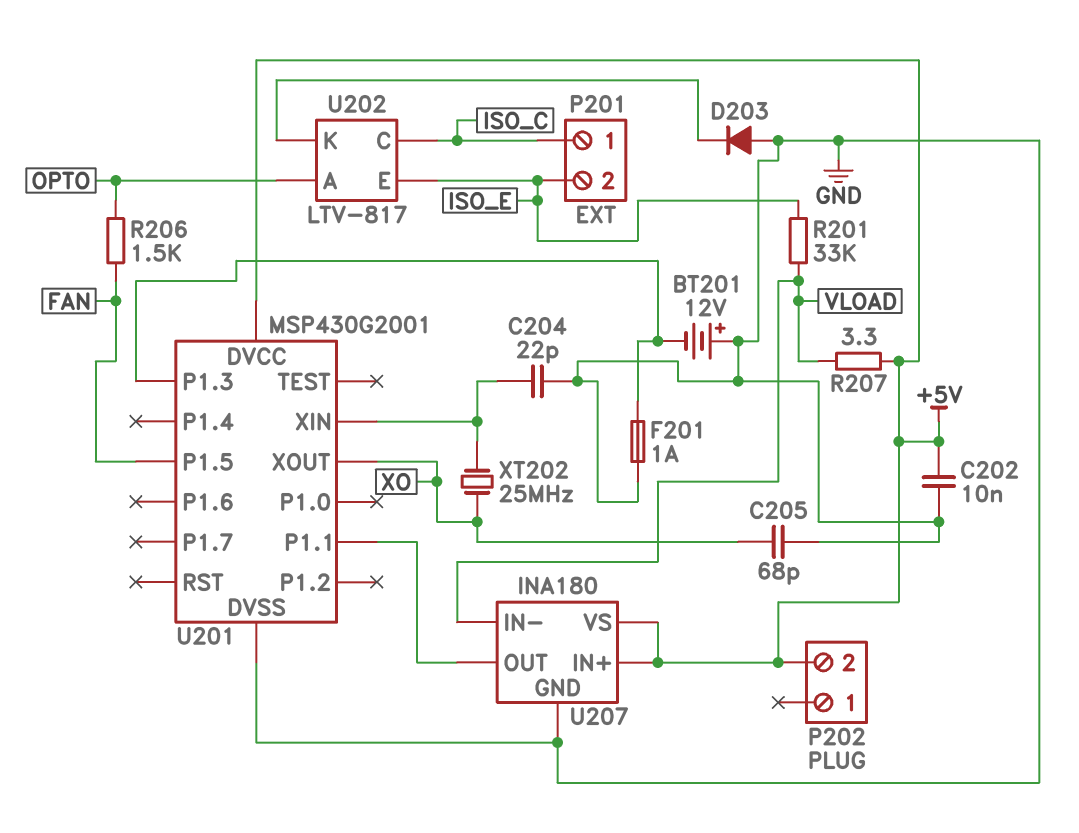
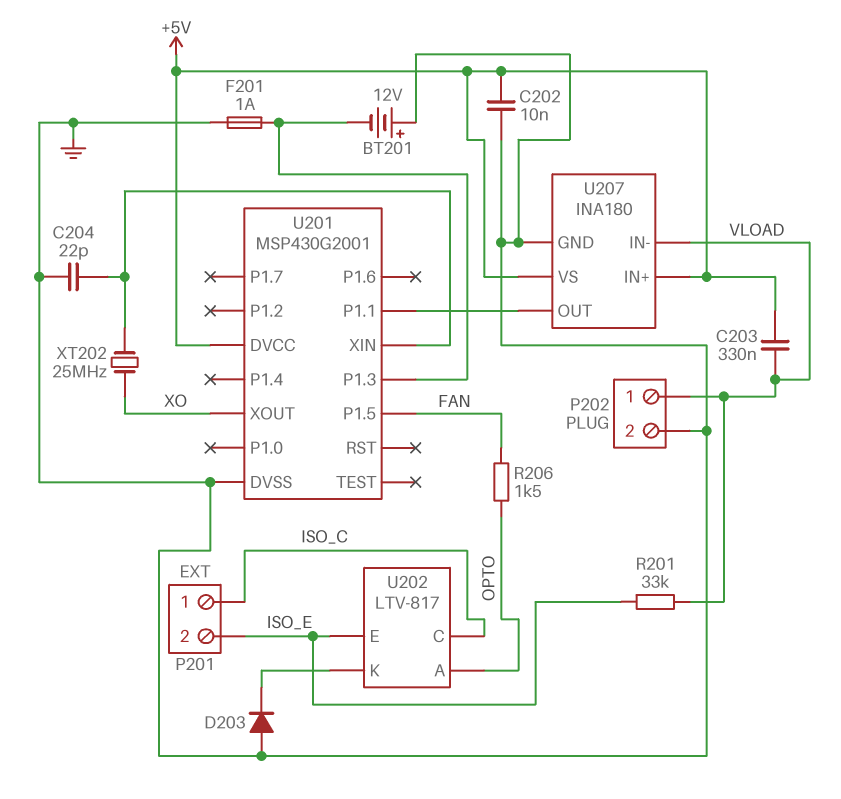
C203: none -> 330nF (+5V, VLOAD)
C205: 68pF (GND, XO) -> none
P202 pin 1: none -> VLOAD
P202 pin 2: +5V -> GND
R207: 3.3 (+5V, VLOAD) -> none

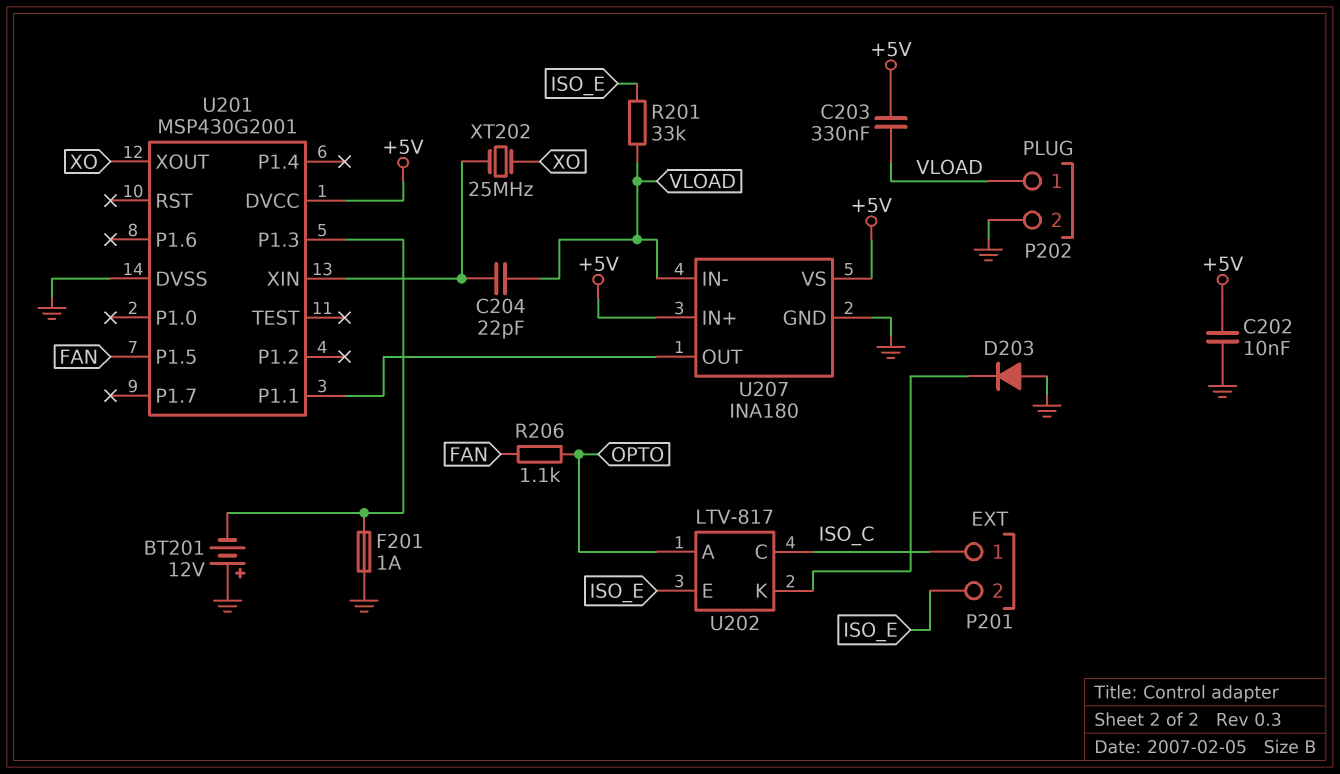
C204: 22pF (GND, U201/XIN) -> 22pF (U201/XIN, VLOAD)
R206: 1.5k (FAN, OPTO) -> 1.1k (FAN, OPTO)

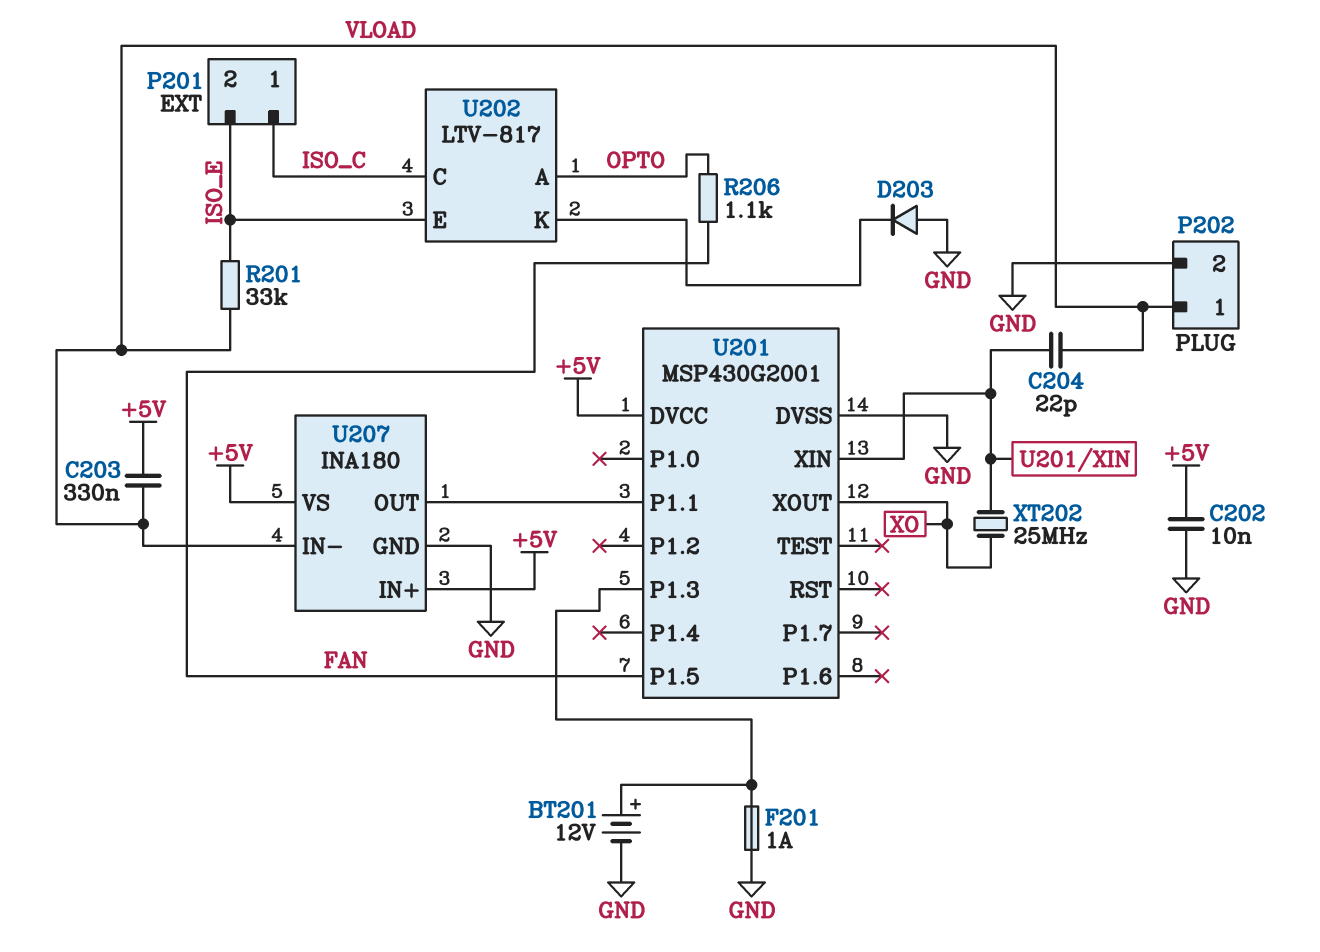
BT201: 12V (plus GND, minus U201/P1.3) -> 12V (plus U201/P1.3, minus GND)

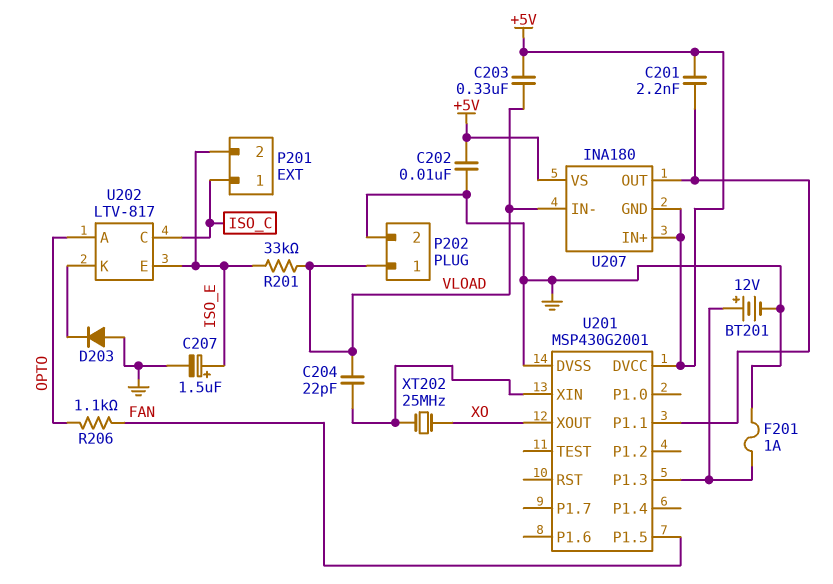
C201: none -> 2.2nF (+5V, U201/P1.1)
C207: none -> 1.5uF (plus ISO_E, minus GND)
U207 pin GND: GND -> +5V

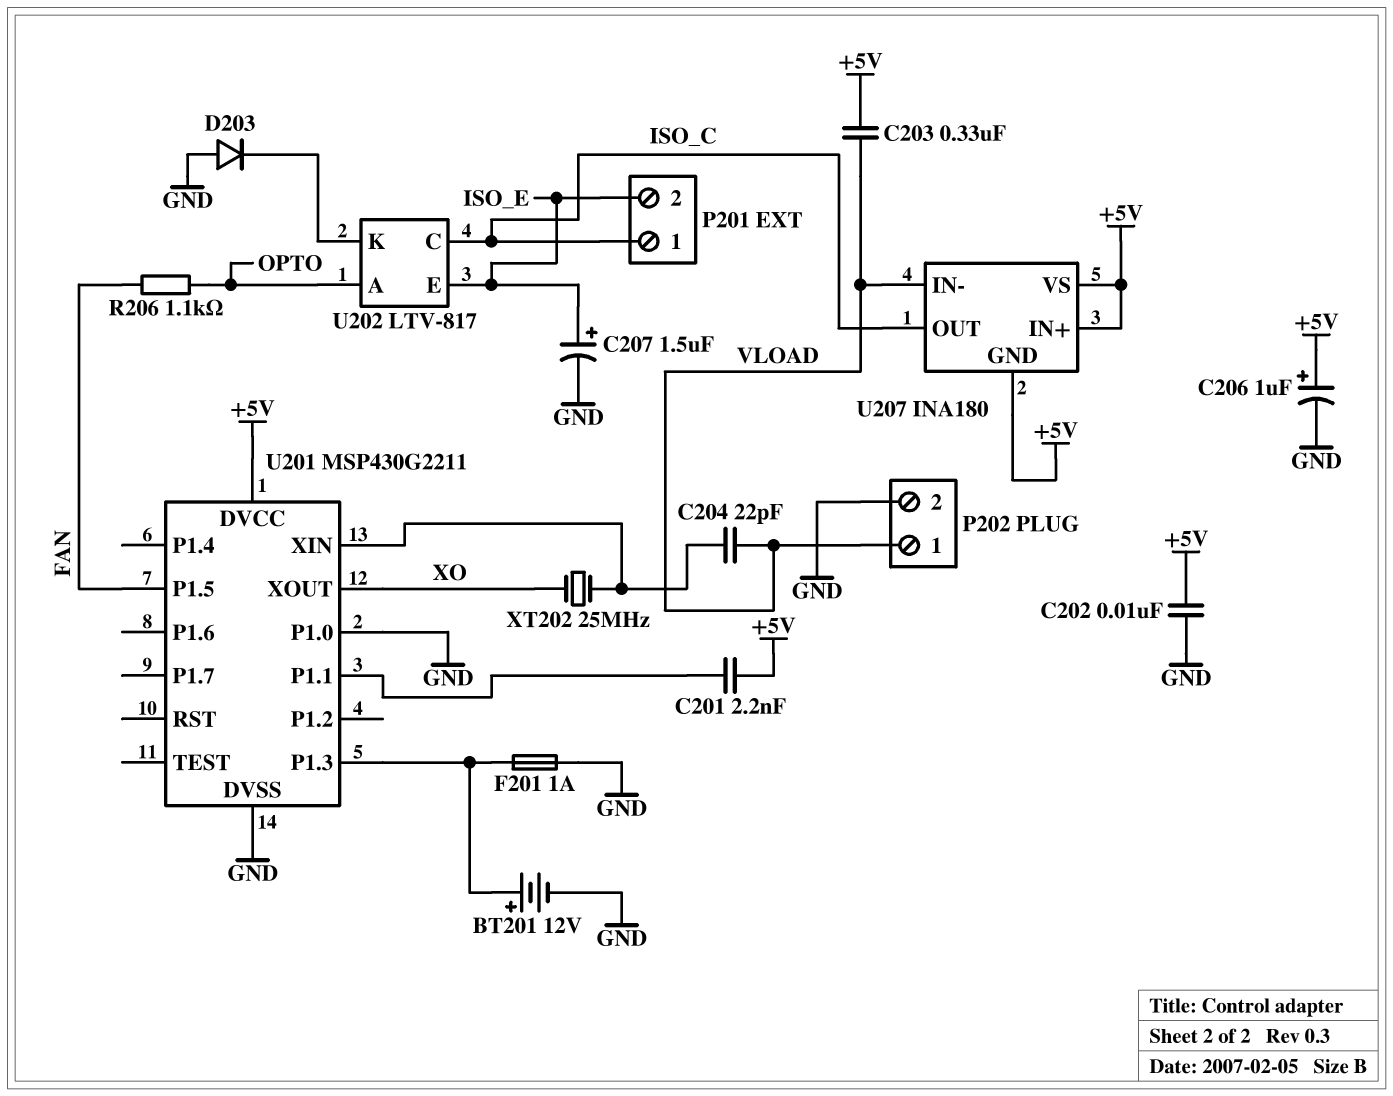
C206: none -> 1uF (plus +5V, minus GND)
R201: 33k (ISO_E, VLOAD) -> none
U201: MSP430G2001 -> MSP430G2211
U201 pin P1.0: none -> GND
U207 pin OUT: U201/P1.1 -> ISO_C

